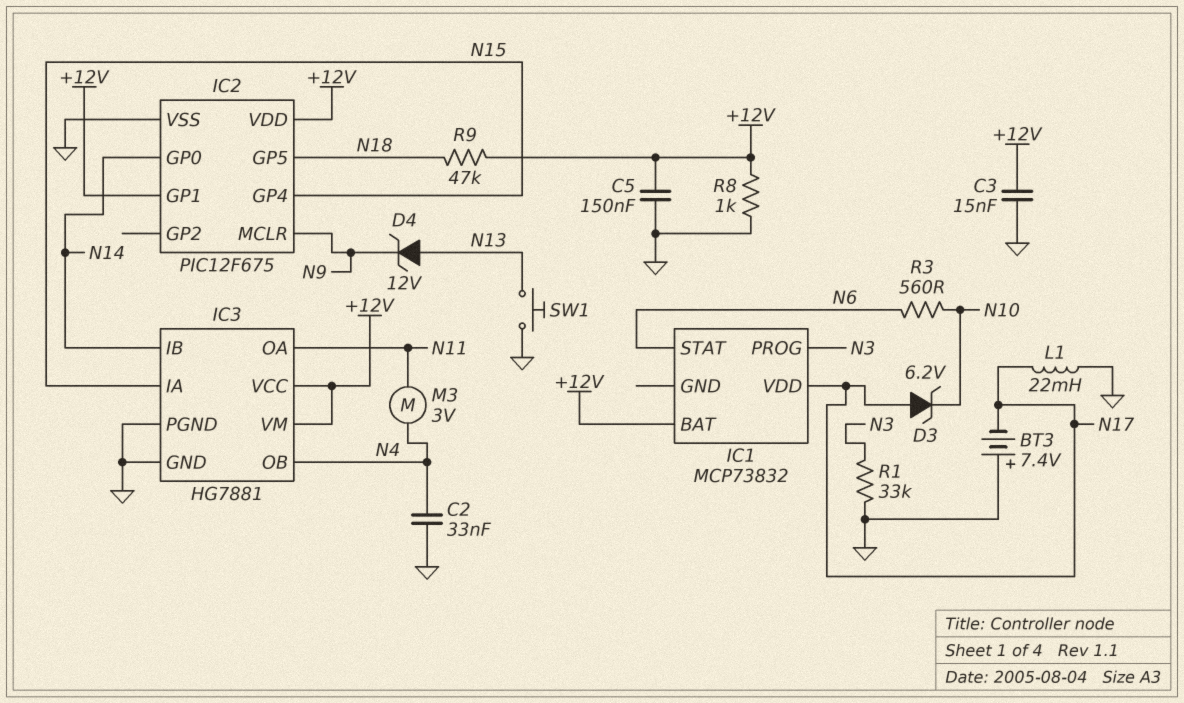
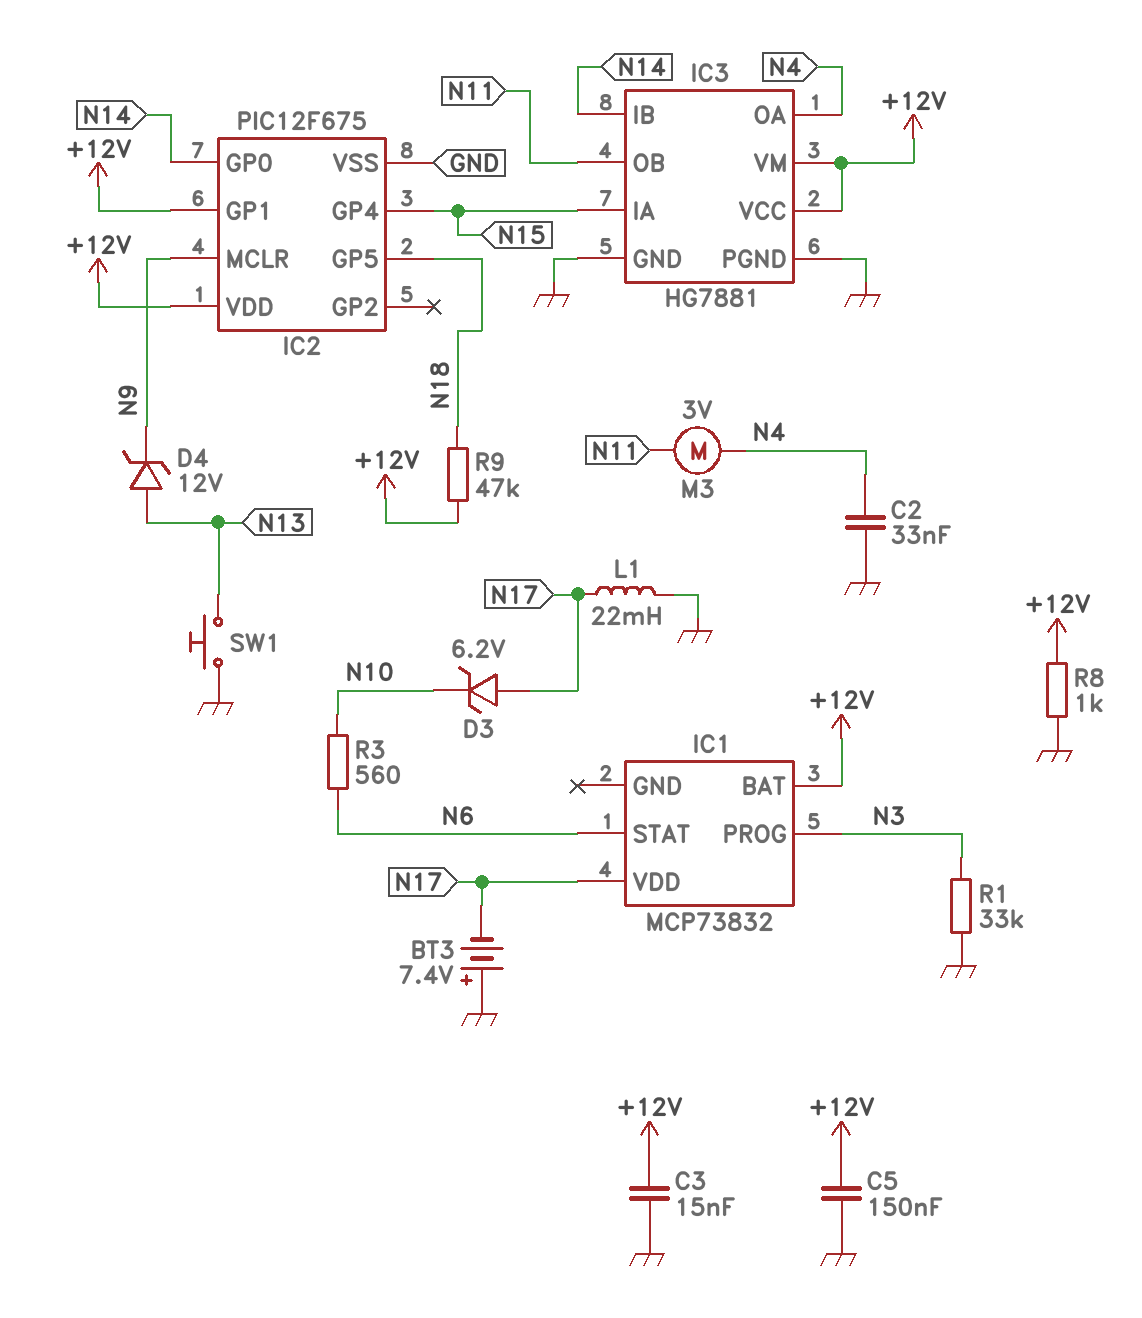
IC3 pin OA: N11 -> N4
IC3 pin OB: N4 -> N11

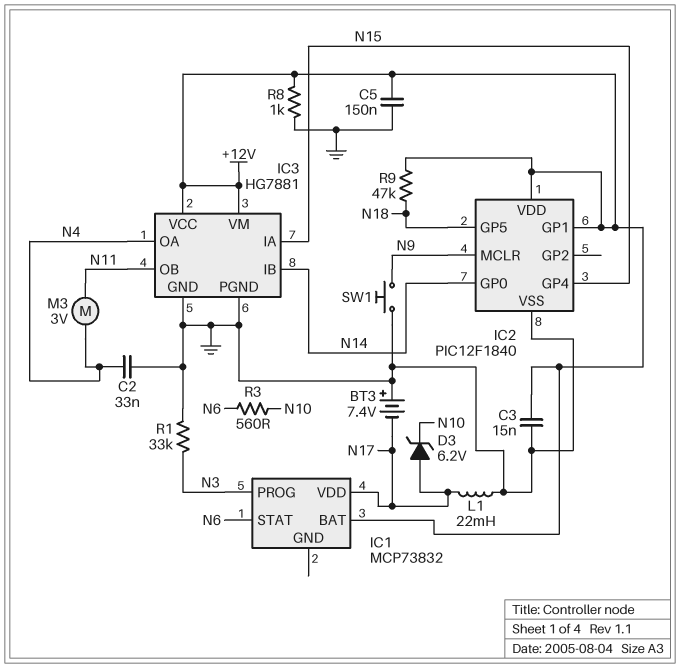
D4: zener 12V (A N13, K N9) -> none
IC2: PIC12F675 -> PIC12F1840
SW1: button (GND, N13) -> button (GND, N9)

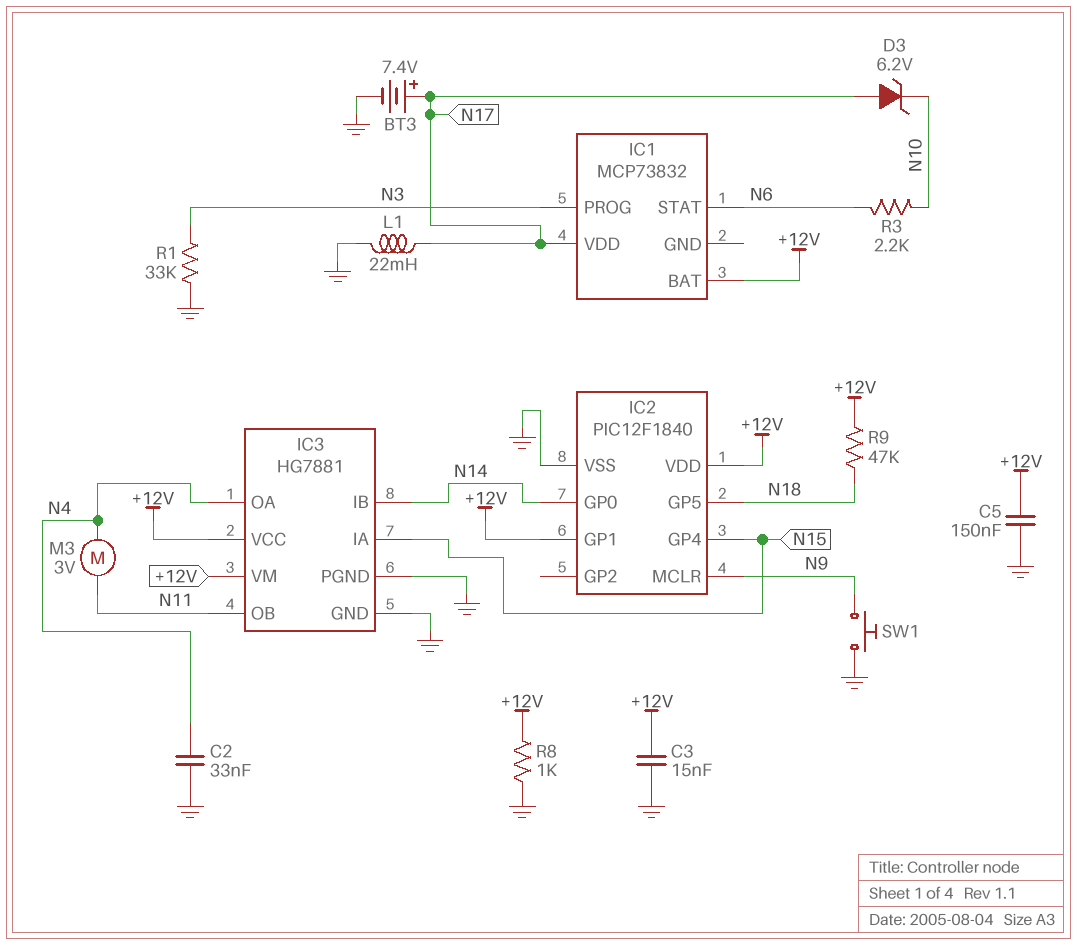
BT3: 7.4V (plus GND, minus N17) -> 7.4V (plus N17, minus GND)
R3: 560 (N6, N10) -> 2.2k (N6, N10)

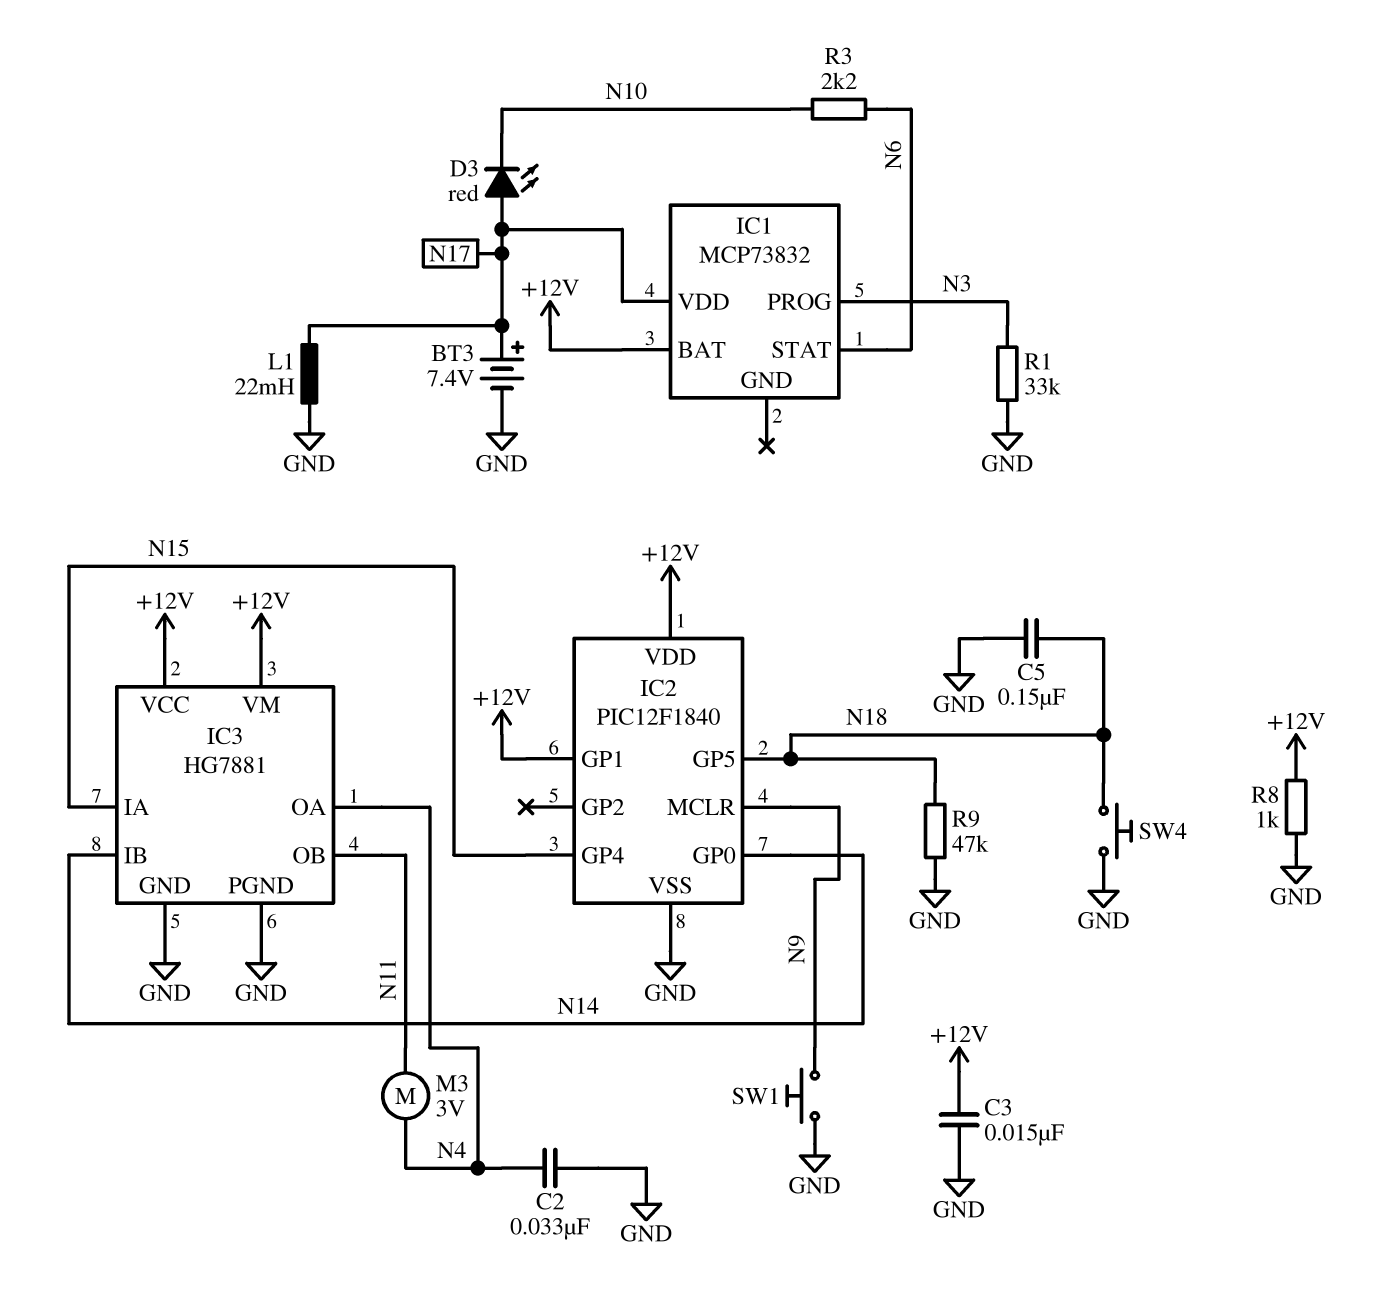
C5: 150nF (+12V, GND) -> 150nF (GND, N18)
D3: zener 6.2V (A N17, K N10) -> LED red (A N17, K N10)
R9: 47k (+12V, N18) -> 47k (GND, N18)
SW4: none -> button (GND, N18)

